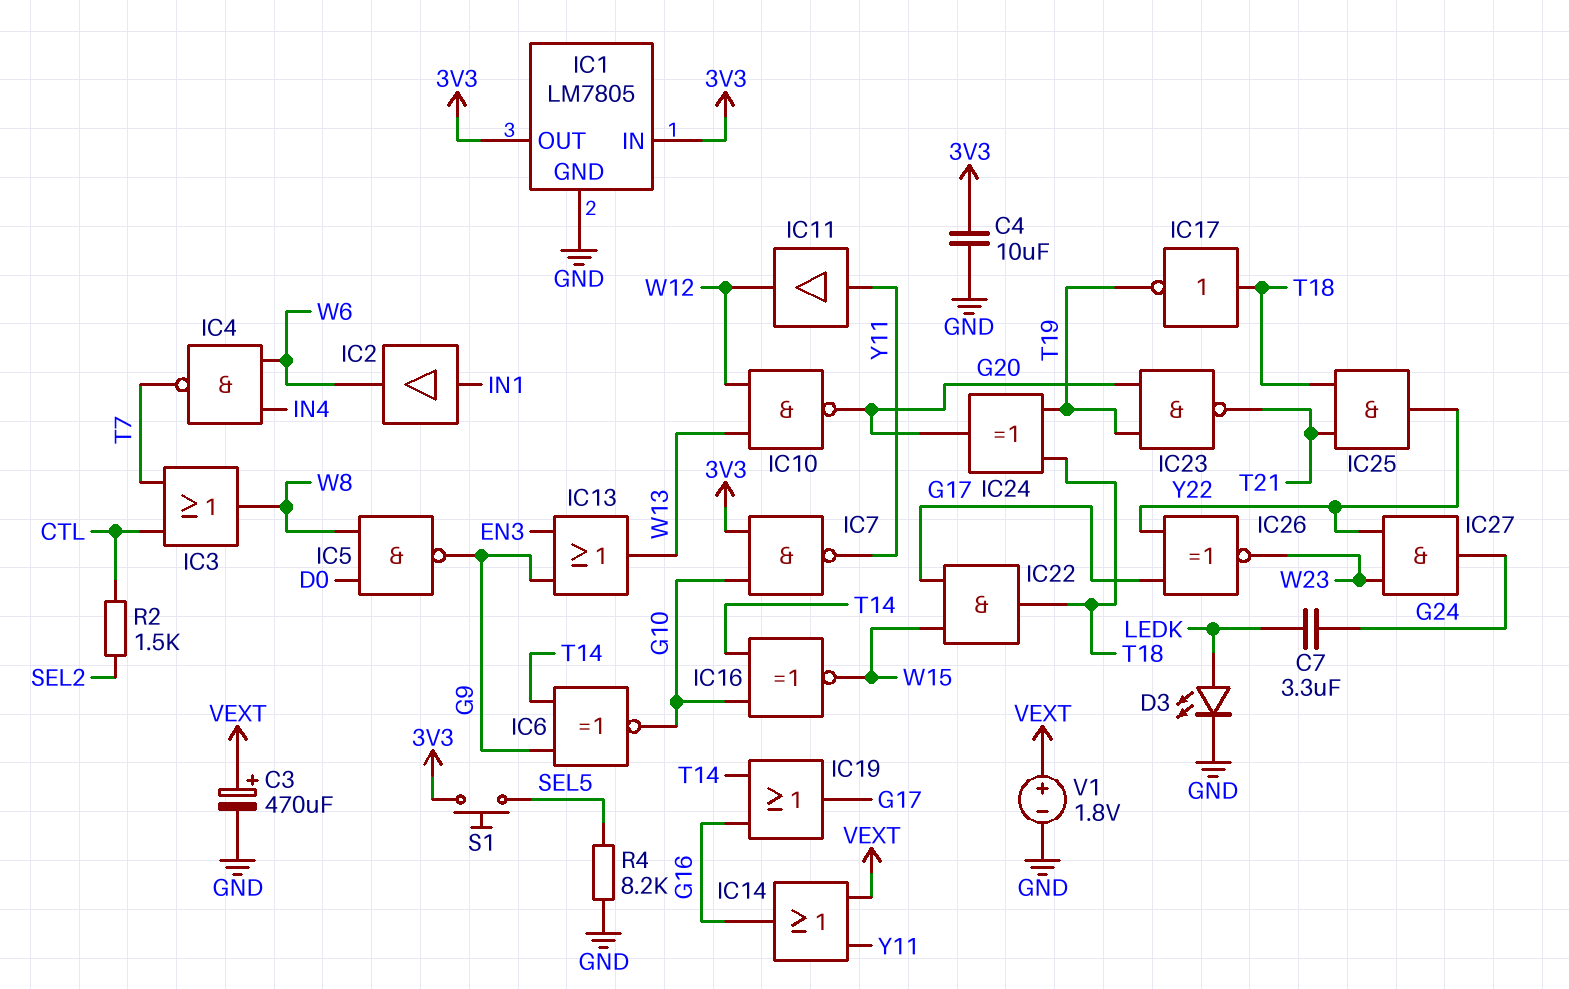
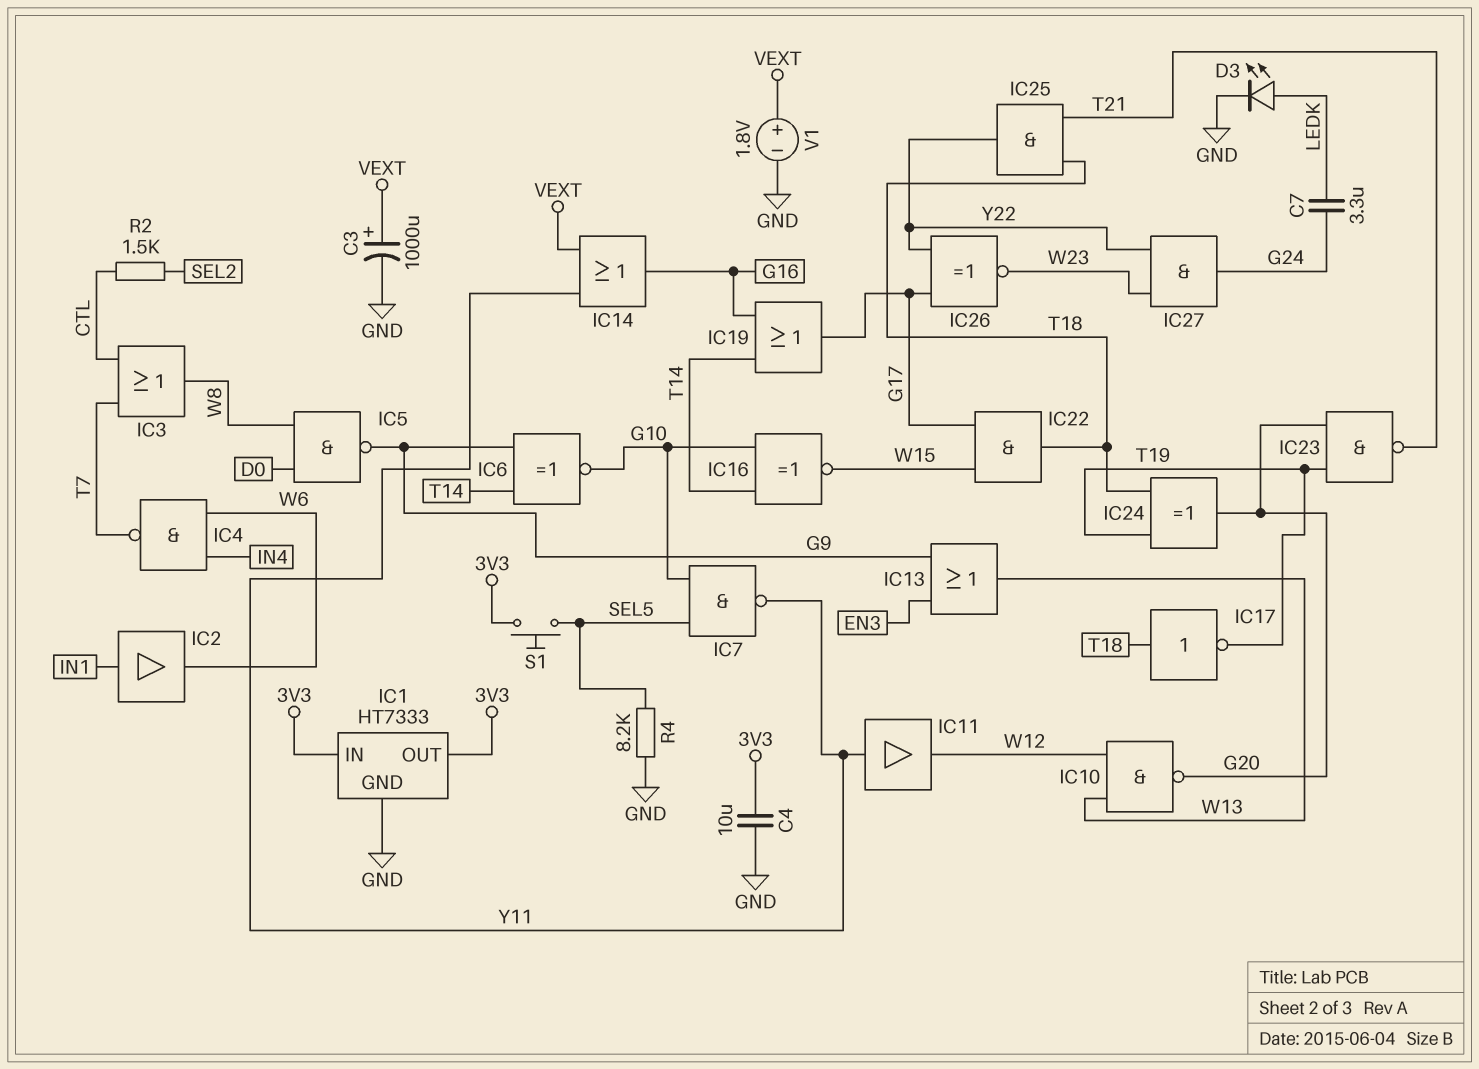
C3: 470uF (plus VEXT, minus GND) -> 1000uF (plus VEXT, minus GND)
IC1: LM7805 -> HT7333
IC7: NAND (in 3V3, in G10, out Y11) -> NAND (in G10, in SEL5, out Y11)

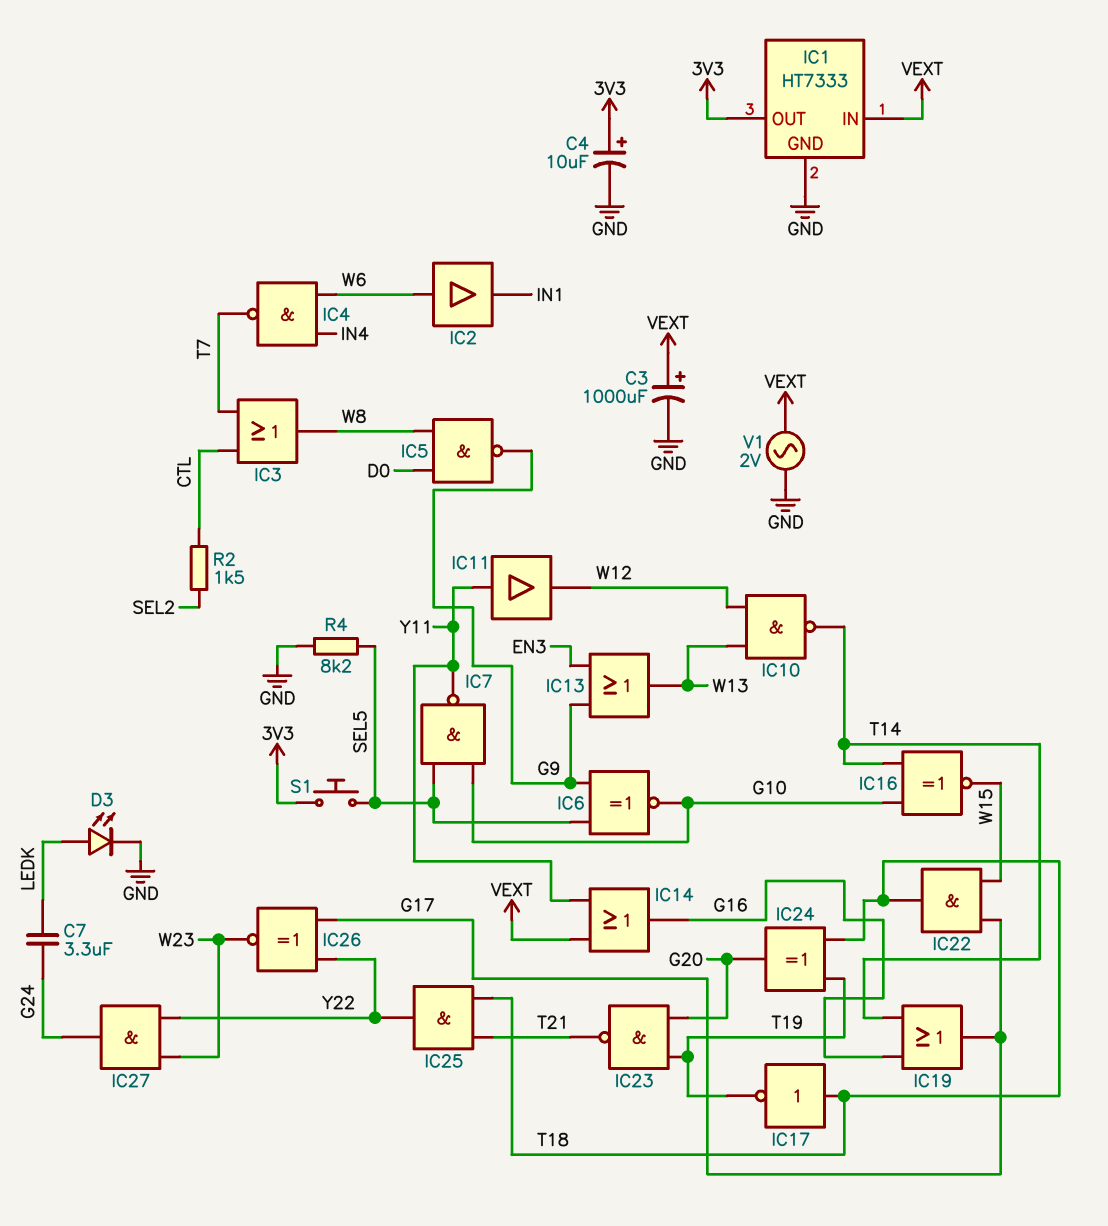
C4: 10uF (3V3, GND) -> 10uF (plus 3V3, minus GND)
IC1 pin IN: 3V3 -> VEXT
IC2: buffer (in IN1, out W6) -> buffer (in W6, out IN1)
IC6: XNOR (in G9, in T14, out G10) -> XNOR (in G9, in SEL5, out G10)
IC10: NAND (in W12, in W13, out G20) -> NAND (in W12, in W13, out T14)
V1: 1.8V (plus VEXT, minus GND) -> AC 2V (GND, VEXT)

